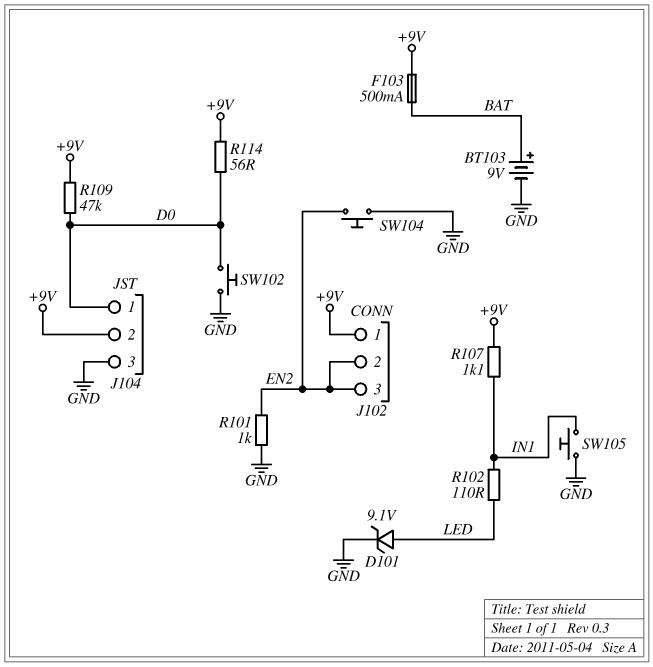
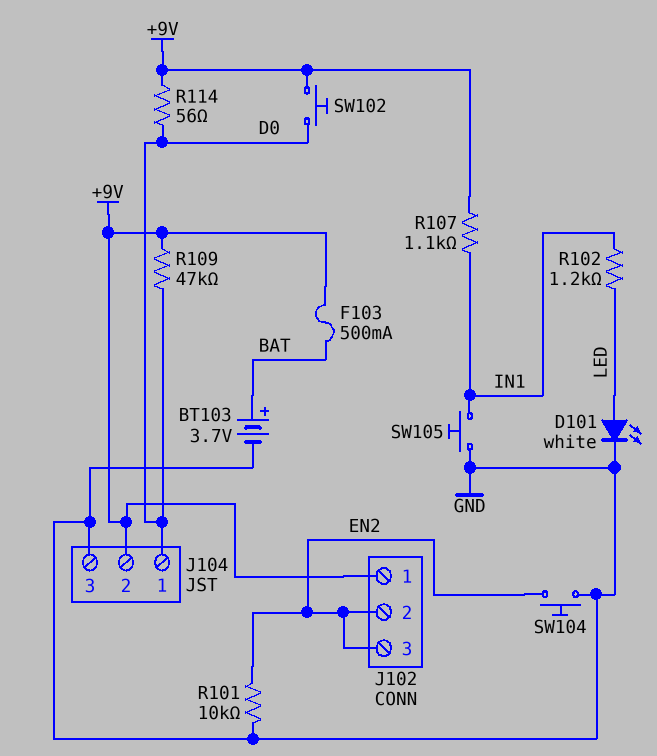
BT103: 9V (plus BAT, minus GND) -> 3.7V (plus BAT, minus GND)
D101: zener 9.1V (A LED, K GND) -> LED white (A LED, K GND)
R101: 1k (EN2, GND) -> 10k (EN2, GND)
R102: 110 (IN1, LED) -> 1.2k (IN1, LED)
SW102: button (D0, GND) -> button (+9V, D0)

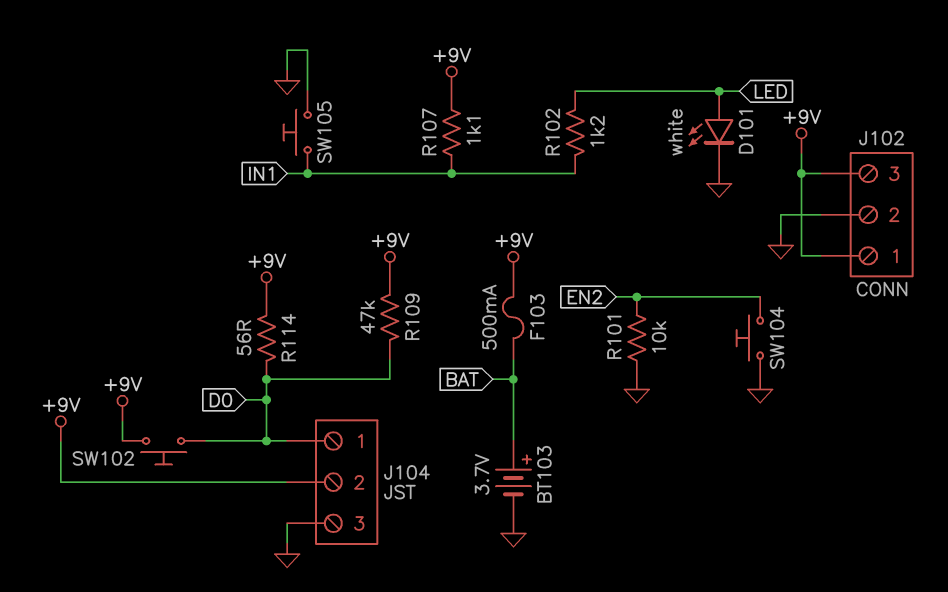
J102 pin 2: EN2 -> GND
J102 pin 3: EN2 -> +9V

